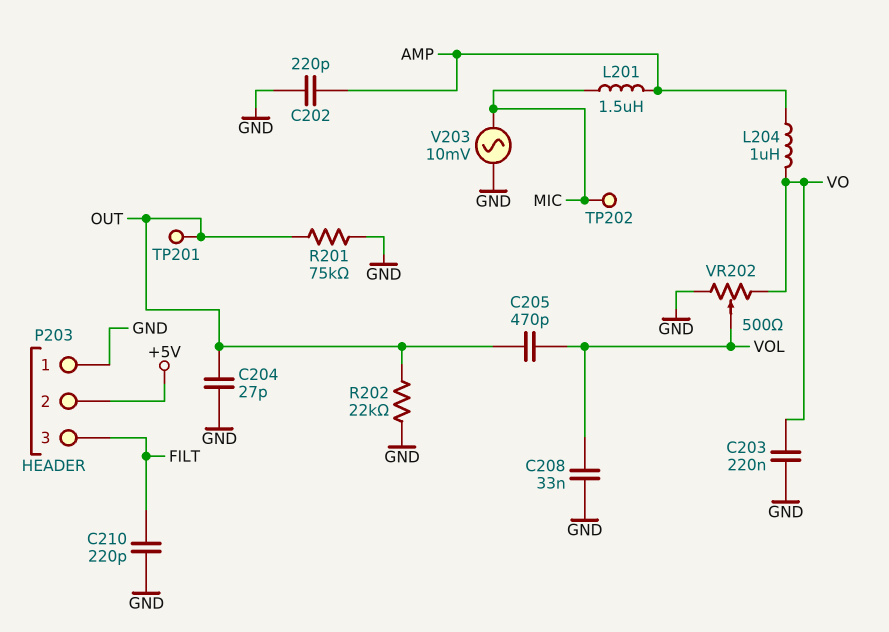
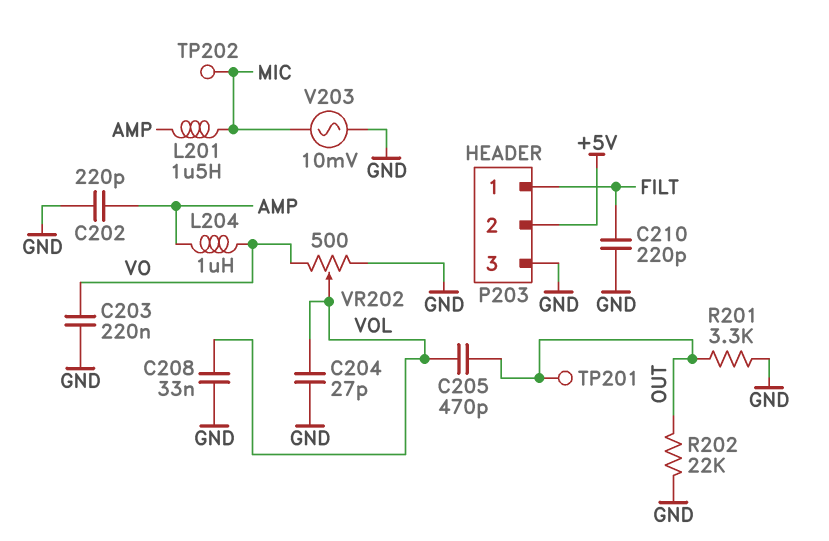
C204: 27pF (GND, OUT) -> 27pF (GND, VOL)
P203 pin 1: GND -> FILT
P203 pin 3: FILT -> GND
R201: 75k (GND, OUT) -> 3.3k (GND, OUT)

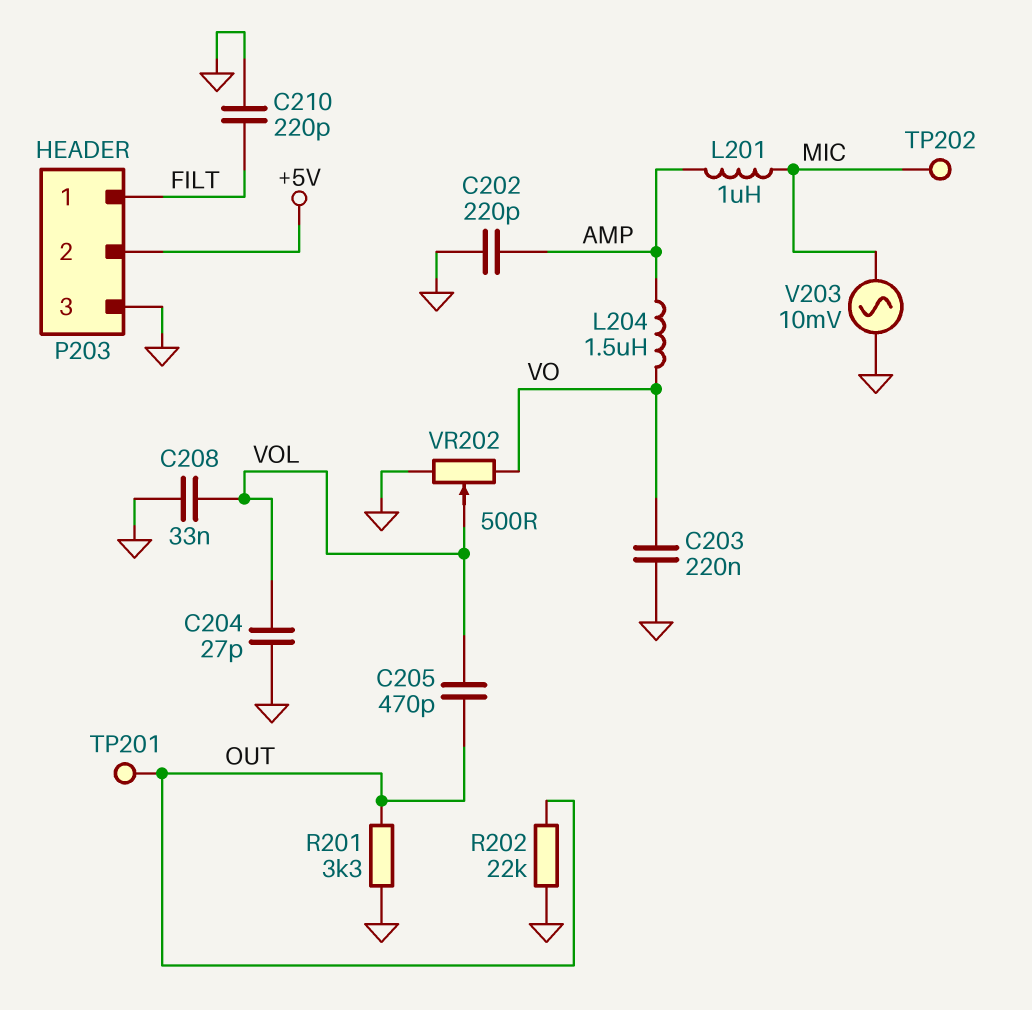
L201: 1.5uH (AMP, MIC) -> 1uH (AMP, MIC)
L204: 1uH (AMP, VO) -> 1.5uH (AMP, VO)

